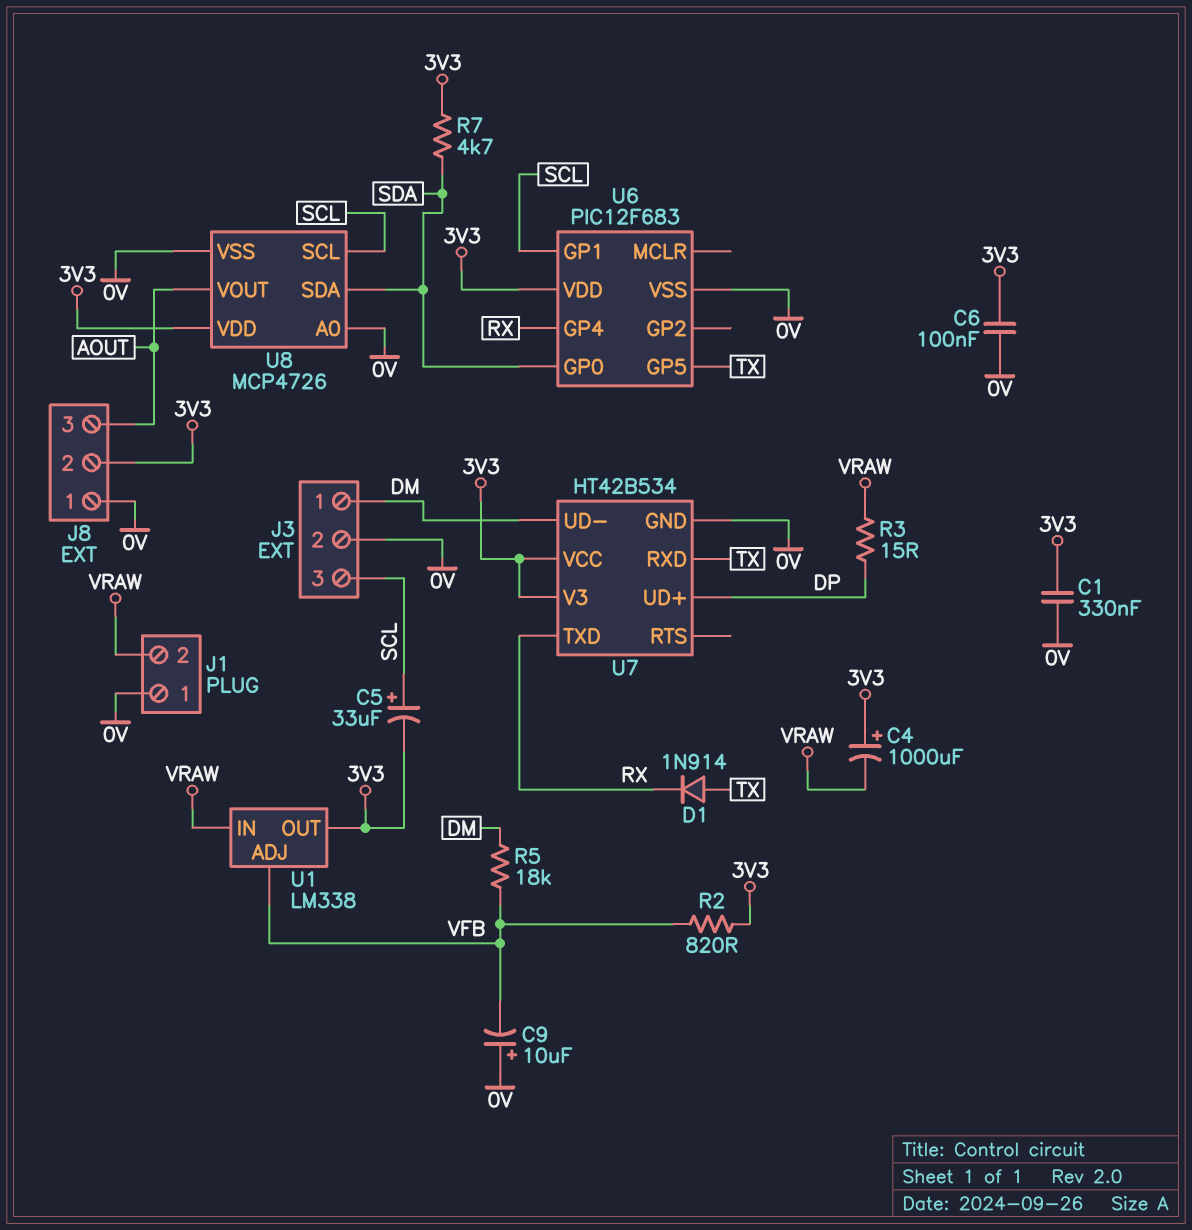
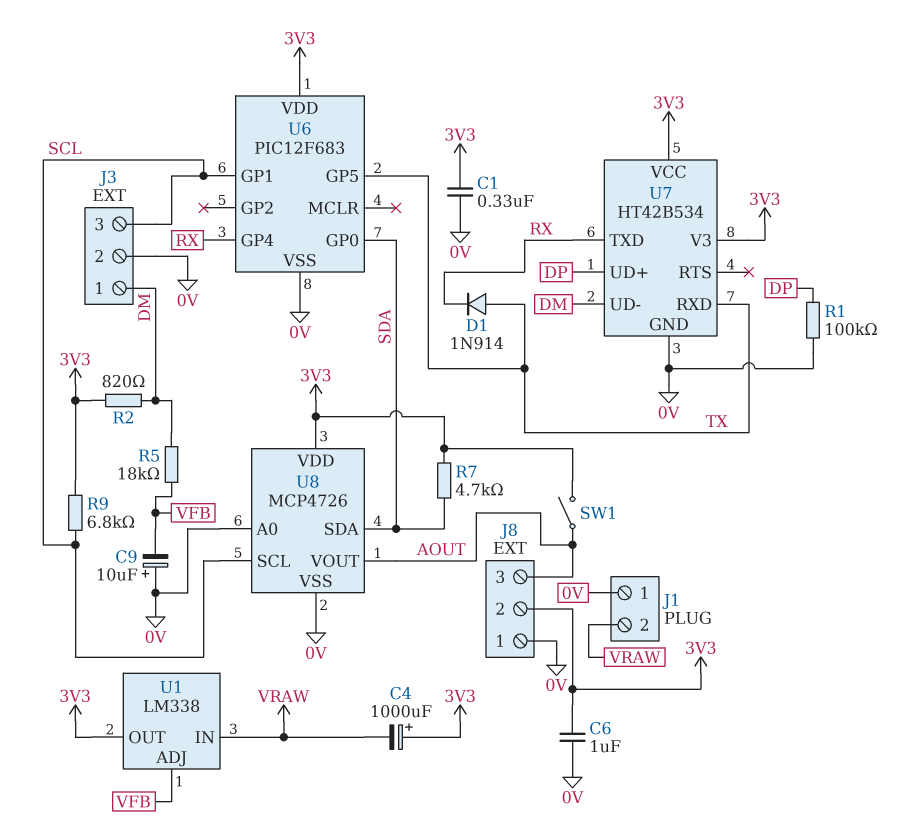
C5: 33uF (plus SCL, minus 3V3) -> none
C6: 100nF (0V, 3V3) -> 1uF (0V, 3V3)
R1: none -> 100k (0V, DP)
R2: 820 (3V3, VFB) -> 820 (3V3, DM)
R3: 15 (DP, VRAW) -> none
R9: none -> 6.8k (3V3, SCL)
SW1: none -> switch (3V3, AOUT)

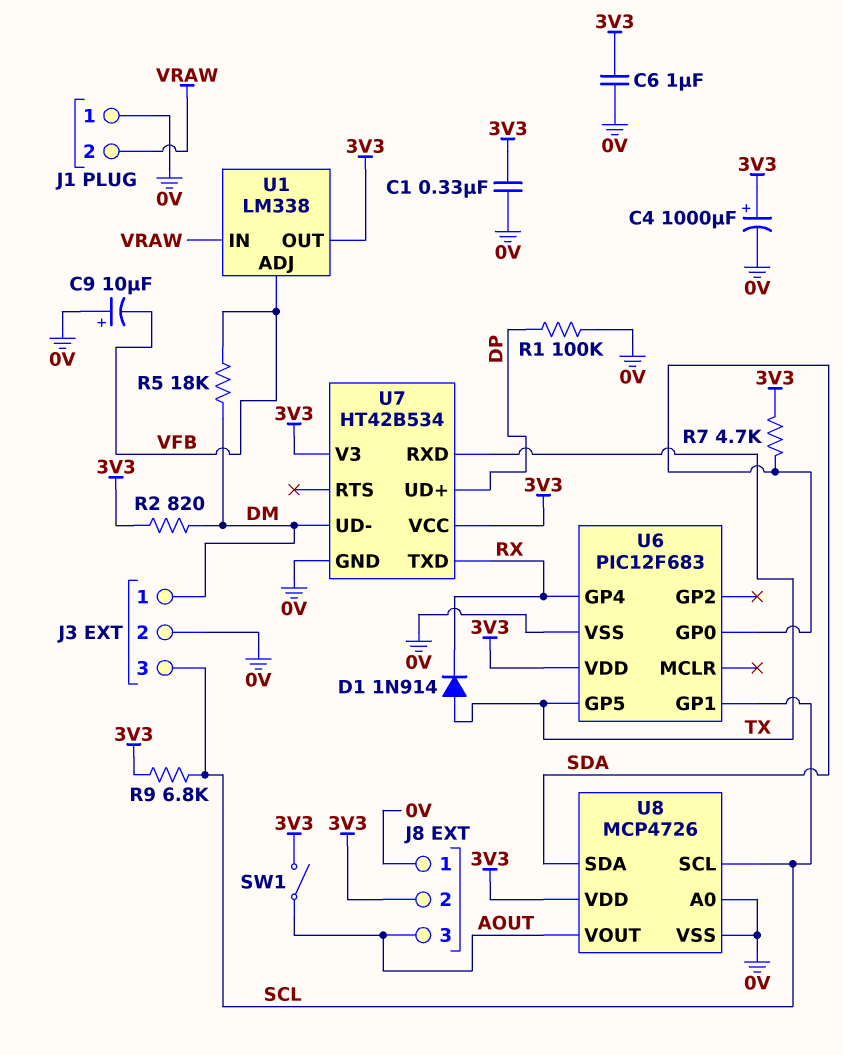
C4: 1000uF (plus 3V3, minus VRAW) -> 1000uF (plus 3V3, minus 0V)

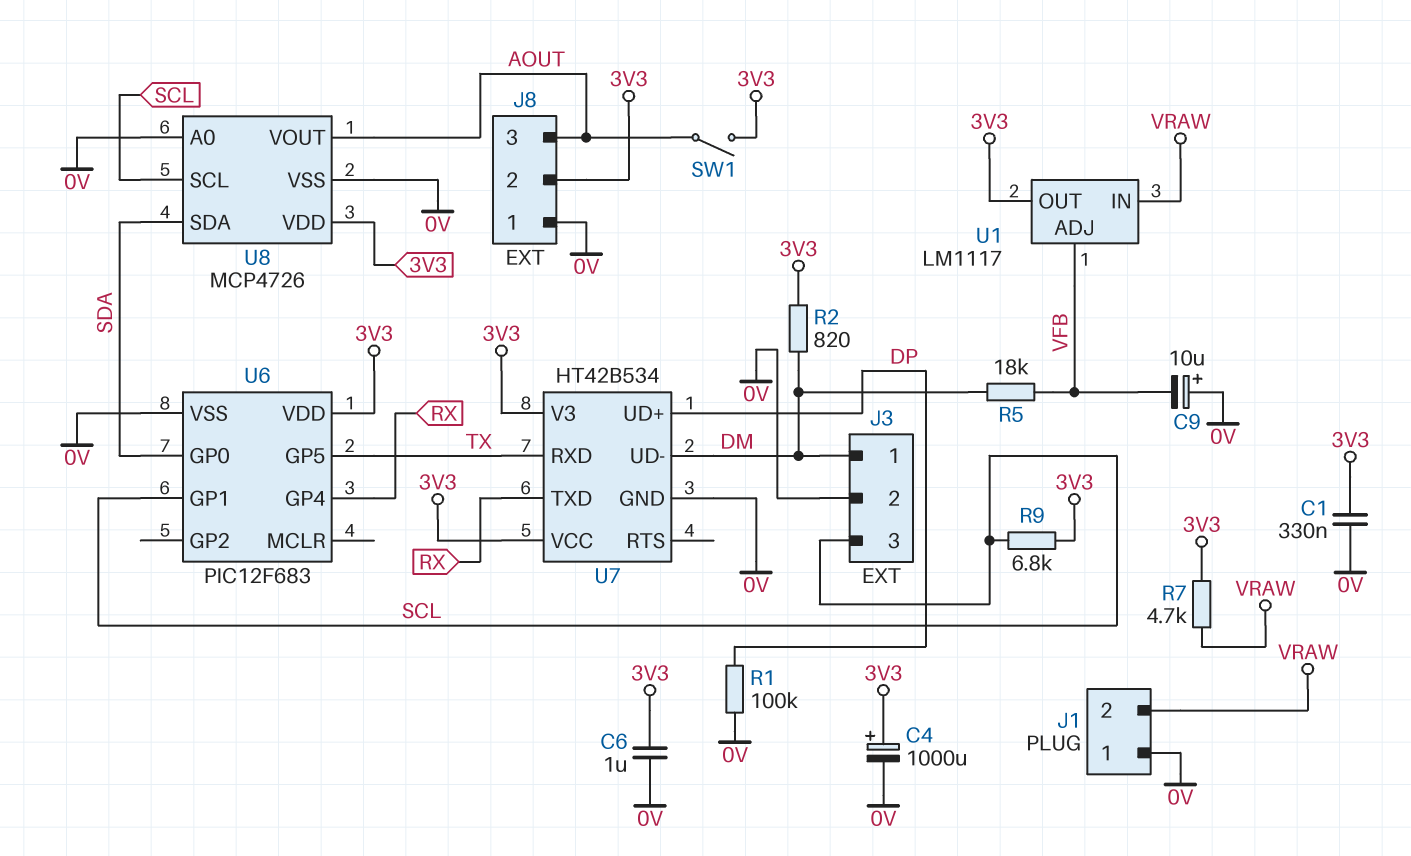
D1: diode 1N914 (A TX, K RX) -> none
R7: 4.7k (3V3, SDA) -> 4.7k (3V3, VRAW)
U1: LM338 -> LM1117

